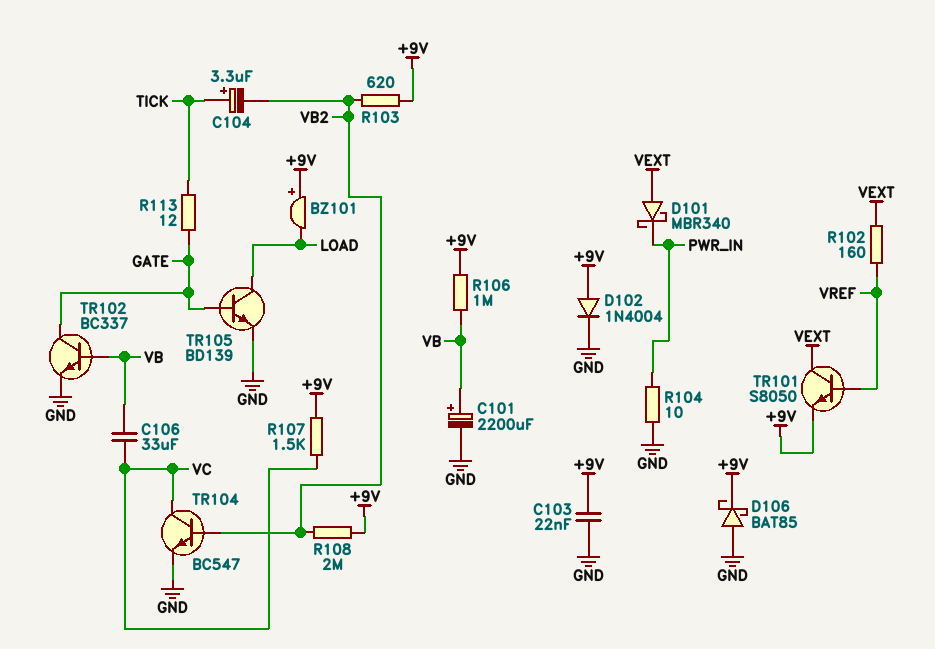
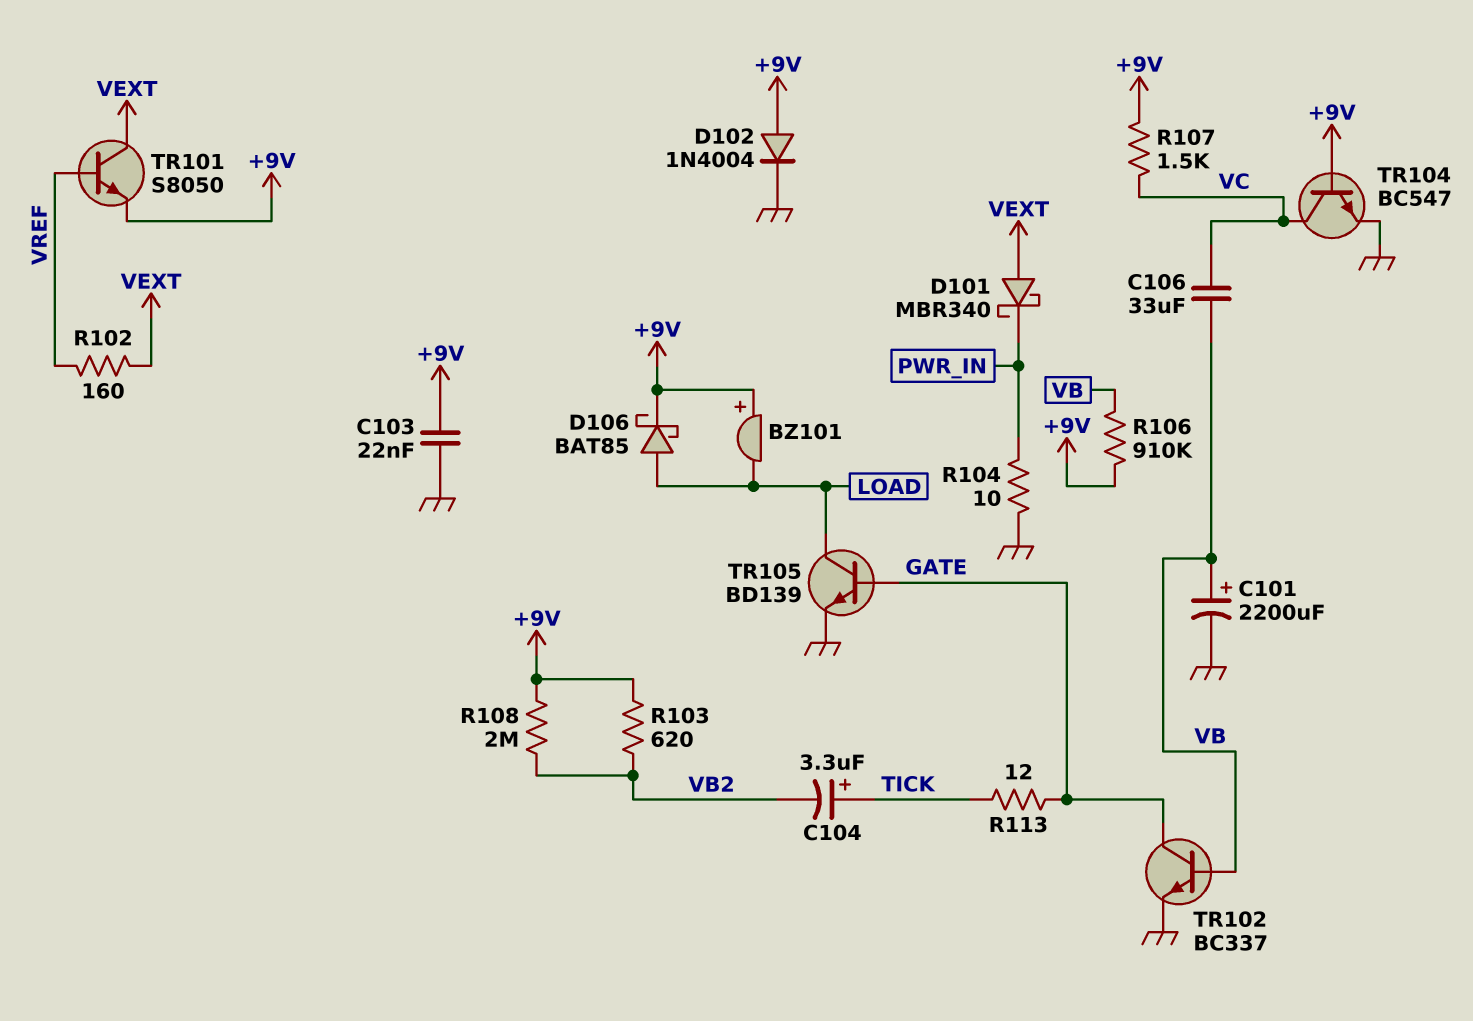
D106: schottky BAT85 (A GND, K +9V) -> schottky BAT85 (A LOAD, K +9V)
R106: 1M (+9V, VB) -> 910k (+9V, VB)
TR104: NPN BC547 (B VB2, C VC, E GND) -> NPN BC547 (B +9V, C VC, E GND)

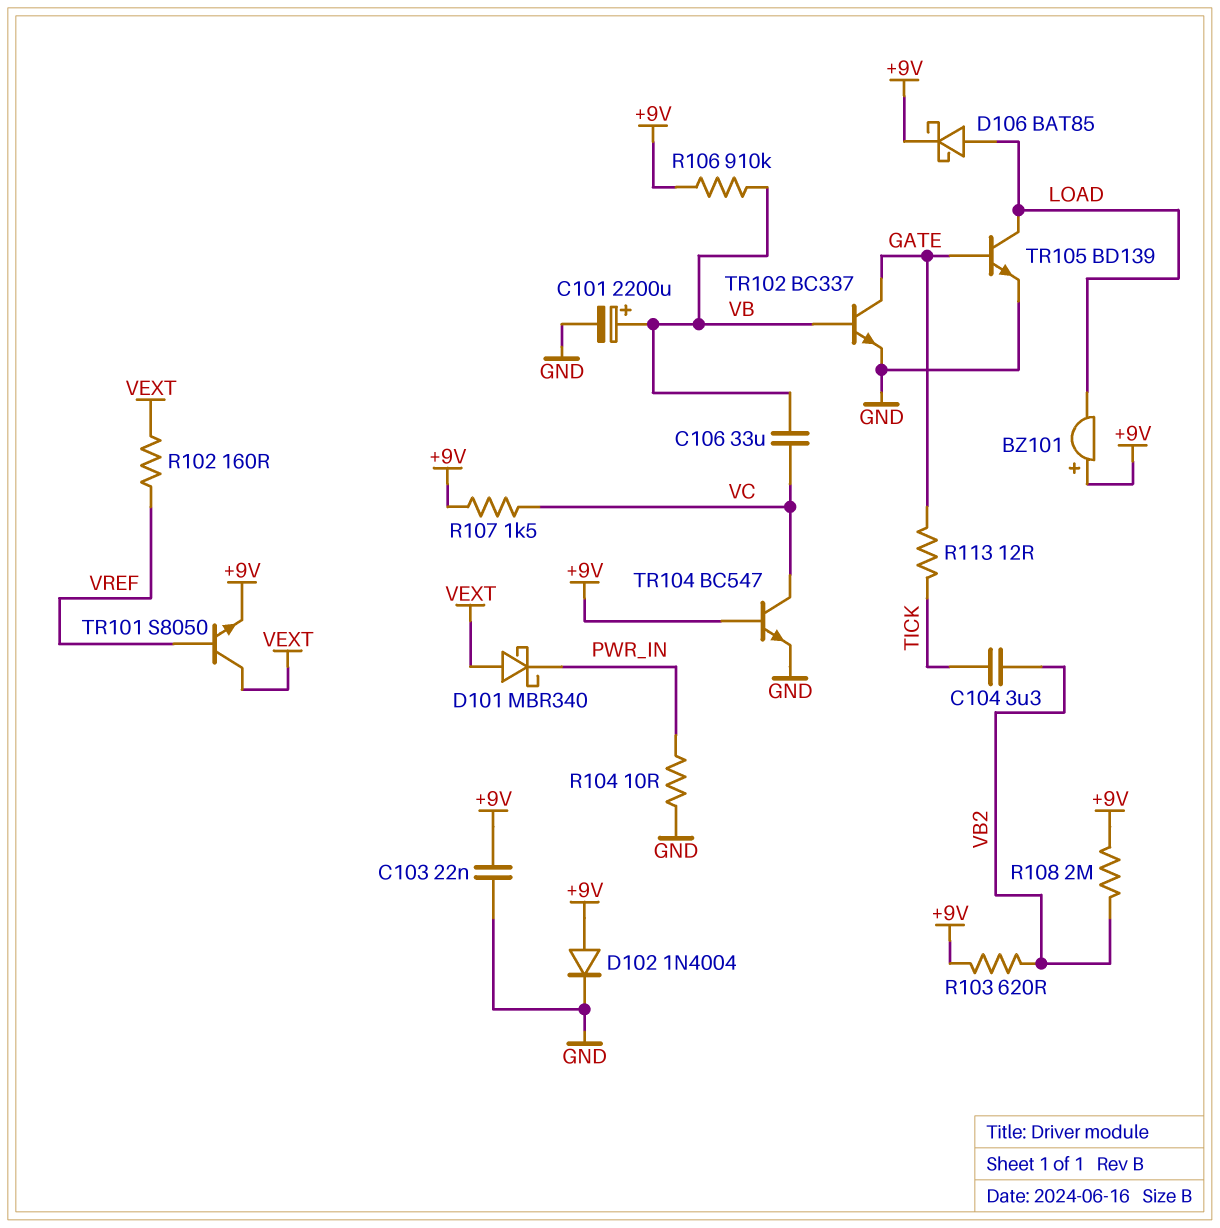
C104: 3.3uF (plus TICK, minus VB2) -> 3.3uF (TICK, VB2)

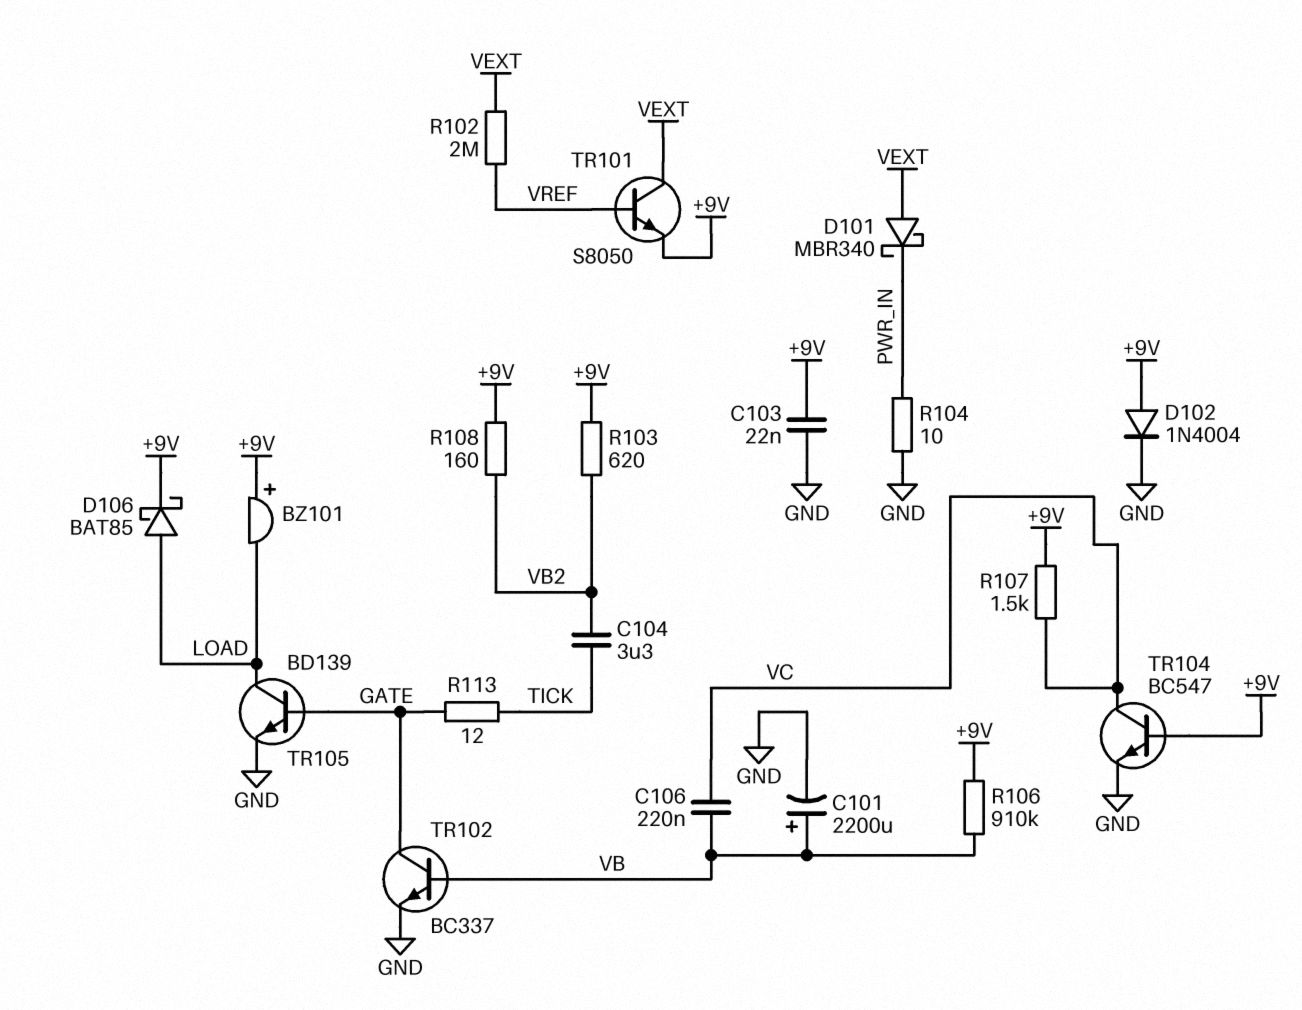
C106: 33uF (VB, VC) -> 220nF (VB, VC)
R102: 160 (VEXT, VREF) -> 2M (VEXT, VREF)
R108: 2M (+9V, VB2) -> 160 (+9V, VB2)

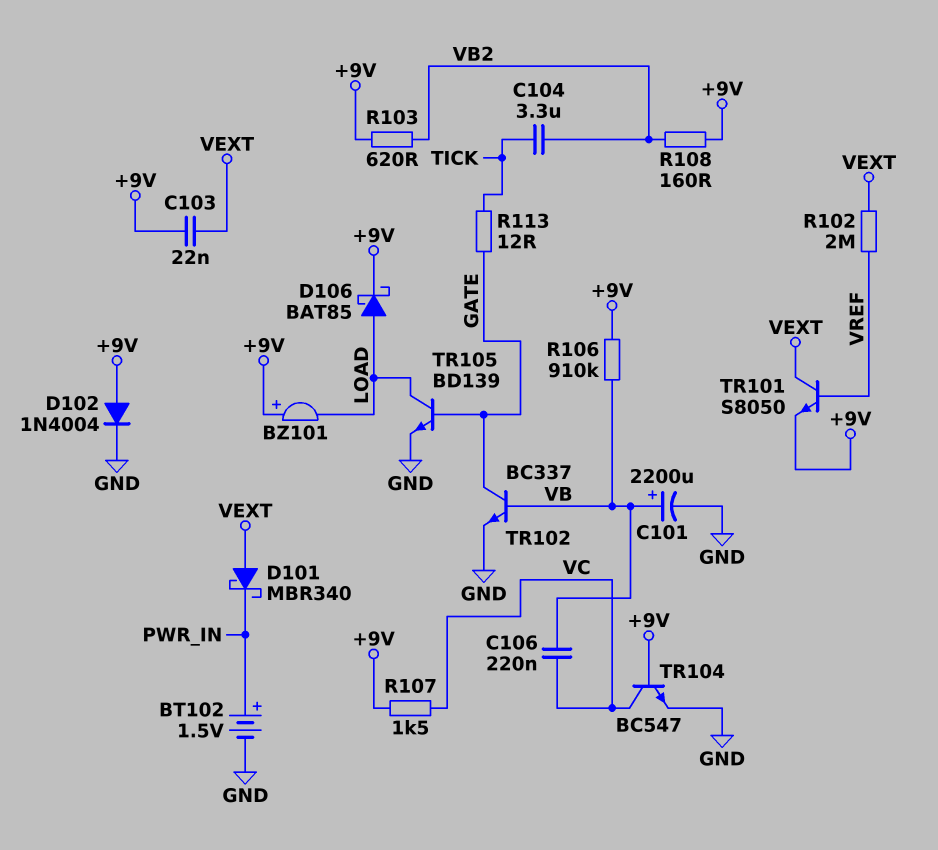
BT102: none -> 1.5V (plus PWR_IN, minus GND)
C103: 22nF (+9V, GND) -> 22nF (+9V, VEXT)
R104: 10 (GND, PWR_IN) -> none

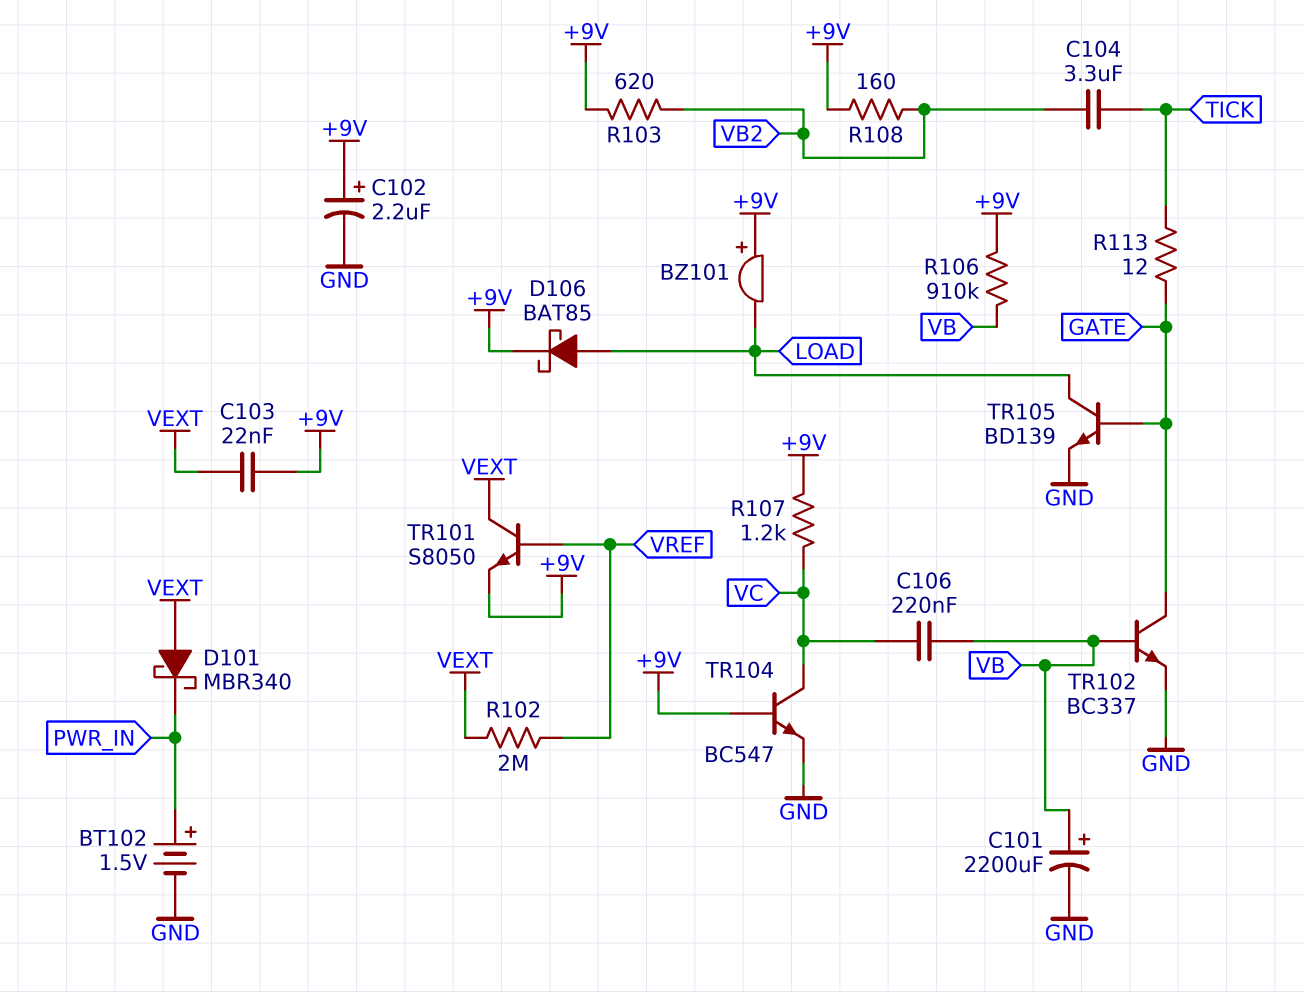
C102: none -> 2.2uF (plus +9V, minus GND)
D102: diode 1N4004 (A +9V, K GND) -> none
R107: 1.5k (+9V, VC) -> 1.2k (+9V, VC)

